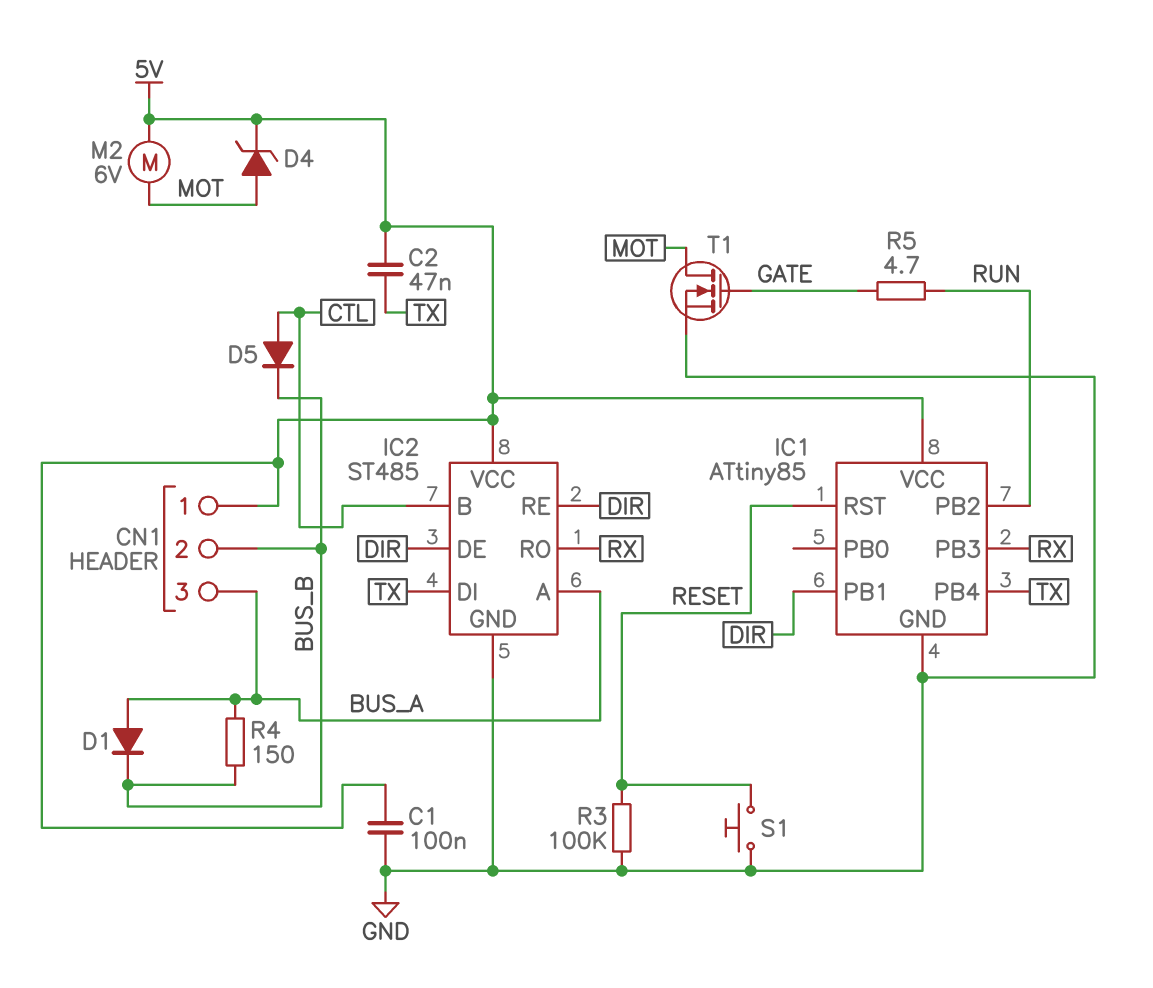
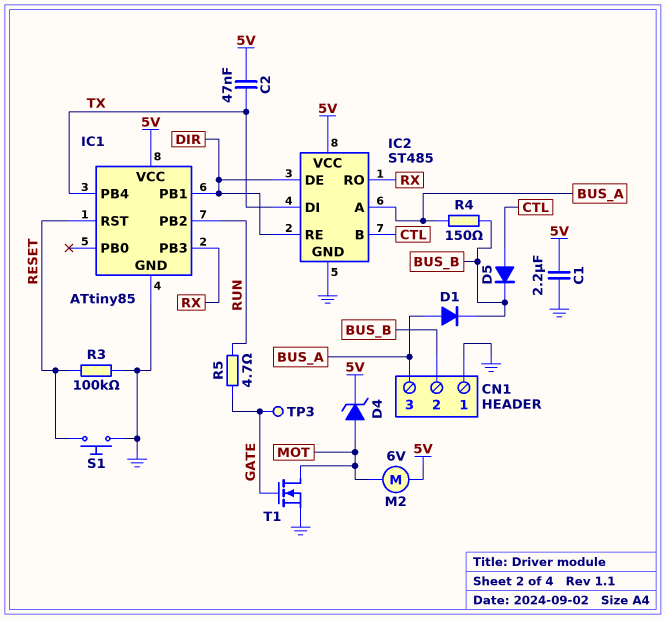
C1: 100nF (5V, GND) -> 2.2uF (5V, GND)
CN1 pin 1: 5V -> GND
TP3: none -> test point (GATE)

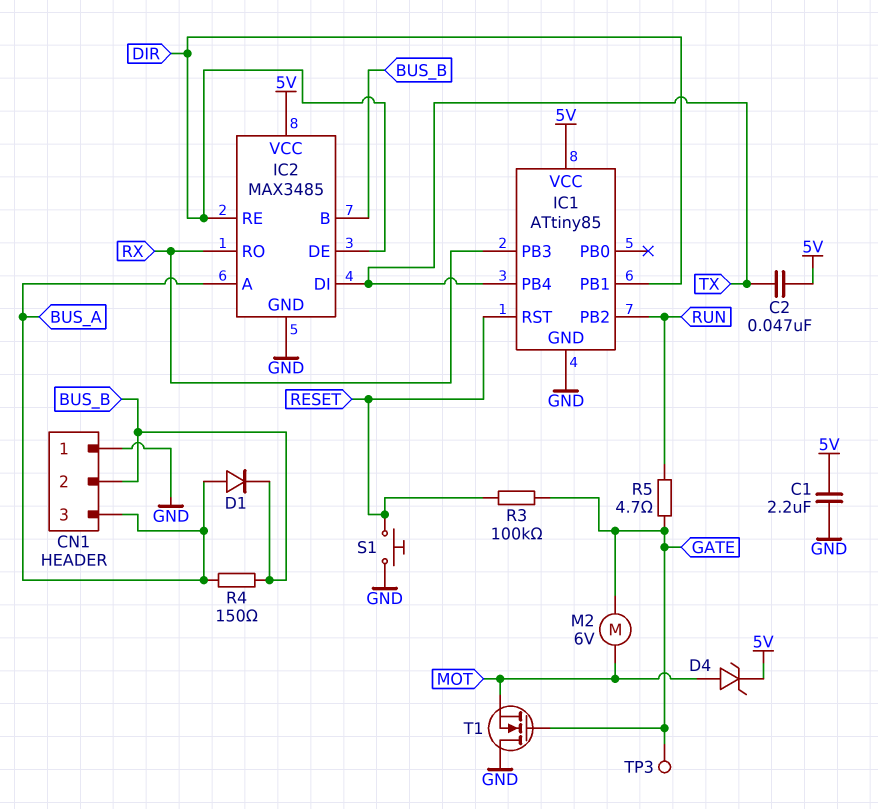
D5: diode (A CTL, K BUS_B) -> none
IC2: ST485 -> MAX3485
IC2 pin B: CTL -> BUS_B
M2: motor 6V (5V, MOT) -> motor 6V (GATE, MOT)
R3: 100k (GND, RESET) -> 100k (GATE, RESET)
T1: NMOS (G GATE, D MOT, S GND) -> NMOS (G GATE, D GND, S MOT)

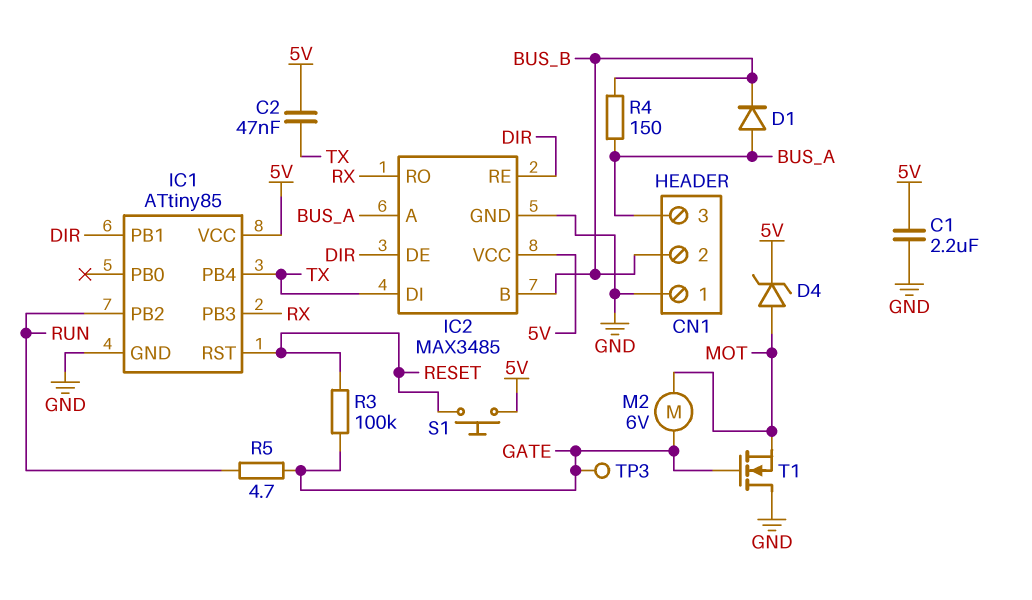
S1: button (GND, RESET) -> button (5V, RESET)

